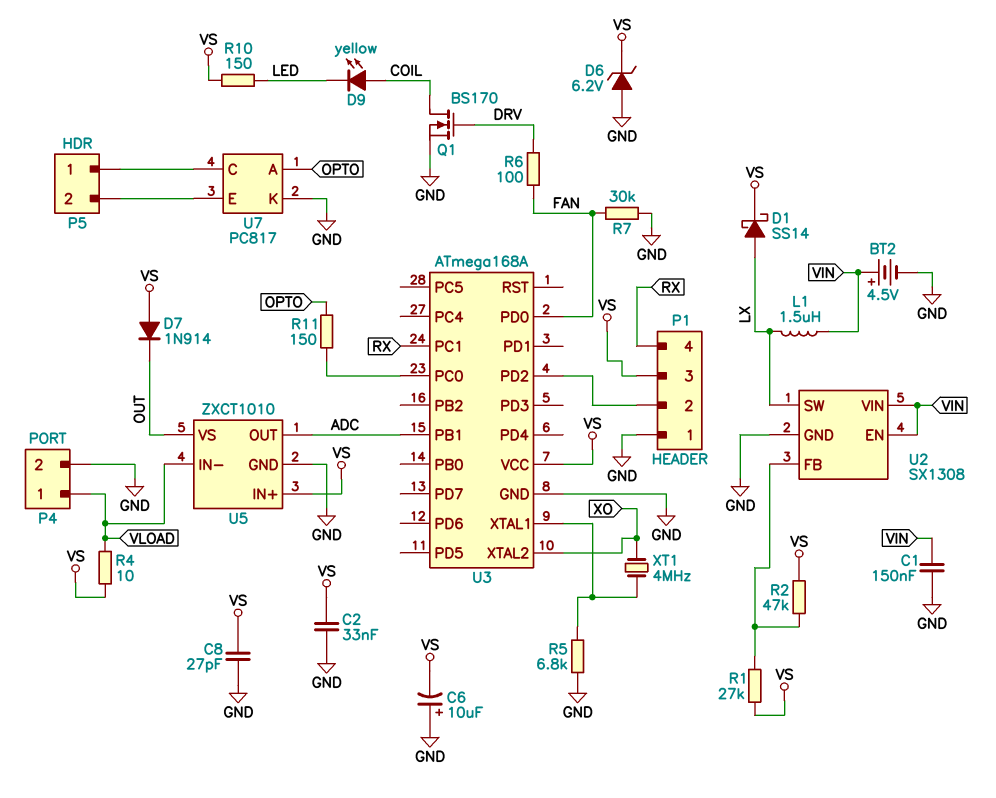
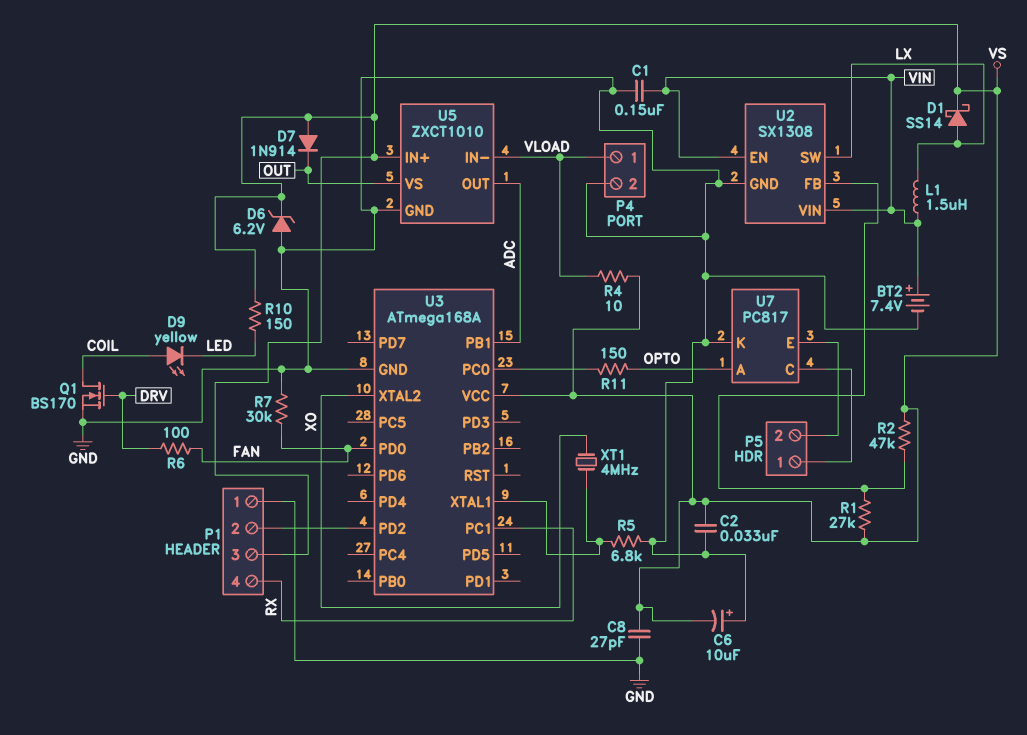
BT2: 4.5V (plus VIN, minus GND) -> 7.4V (plus VIN, minus GND)

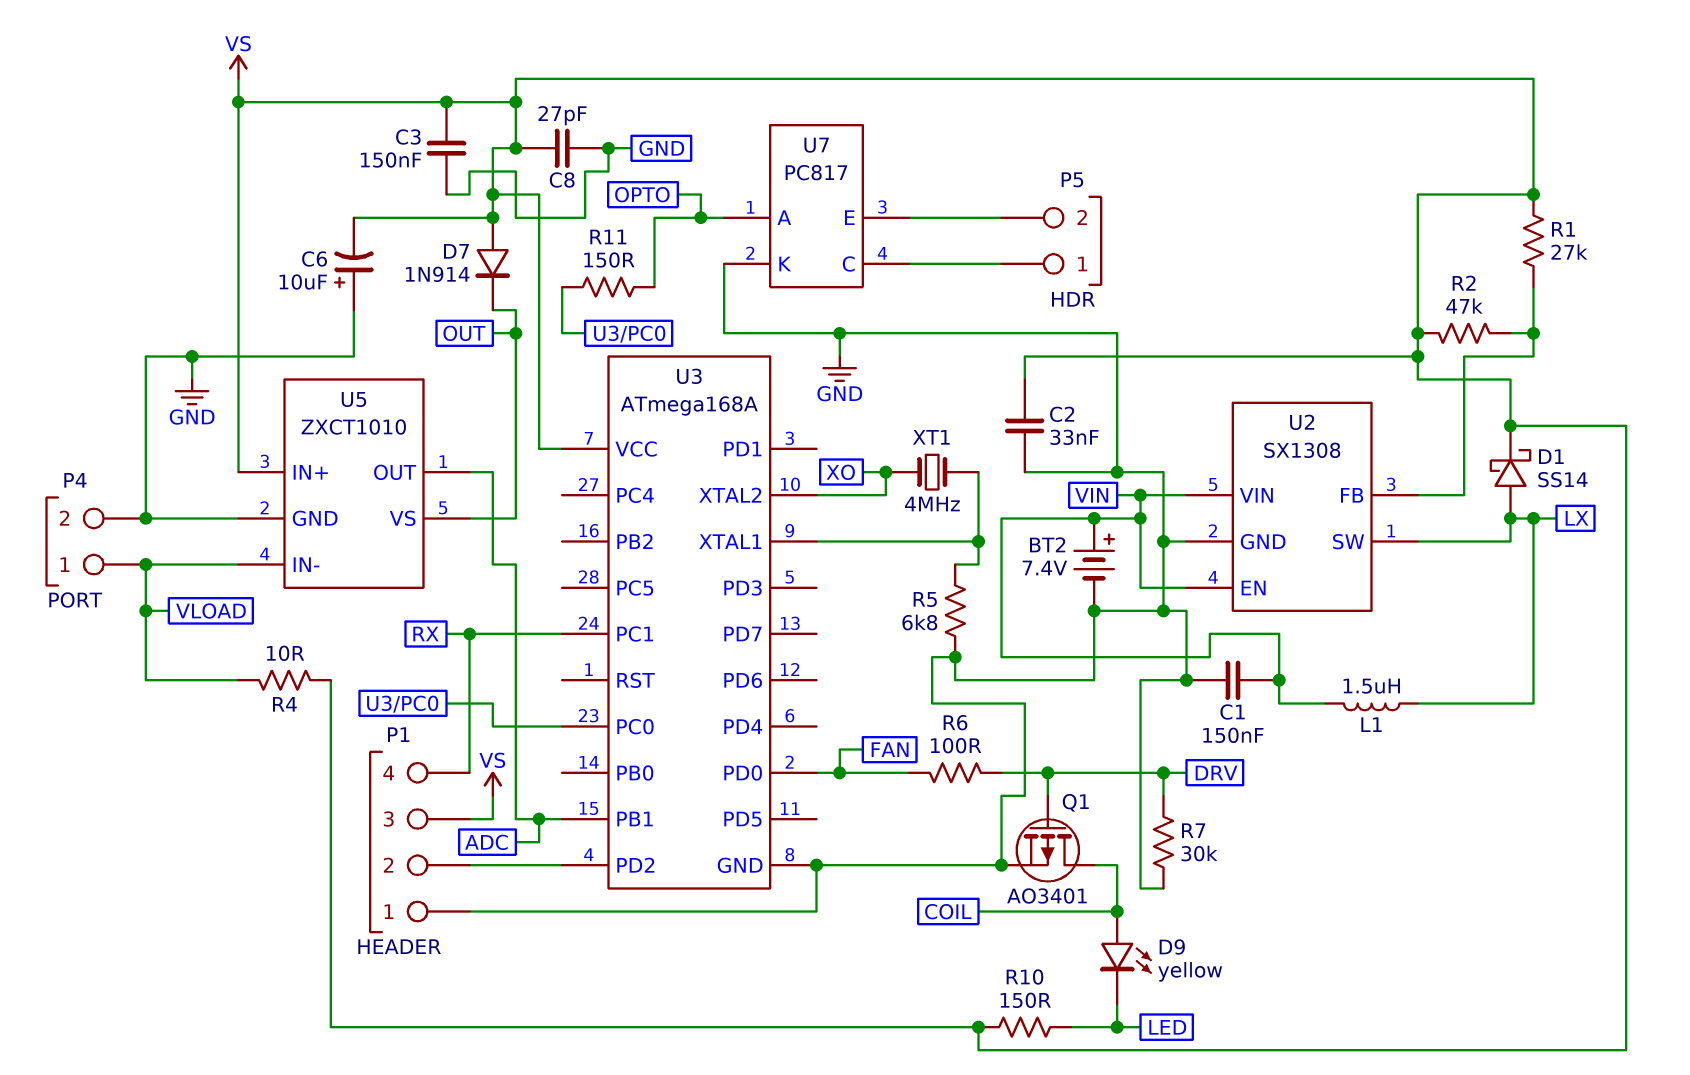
C3: none -> 150nF (GND, VS)
D6: zener 6.2V (A GND, K VS) -> none
Q1: NMOS BS170 (G DRV, D COIL, S GND) -> PMOS AO3401 (G DRV, D COIL, S GND)
R7: 30k (FAN, GND) -> 30k (DRV, GND)

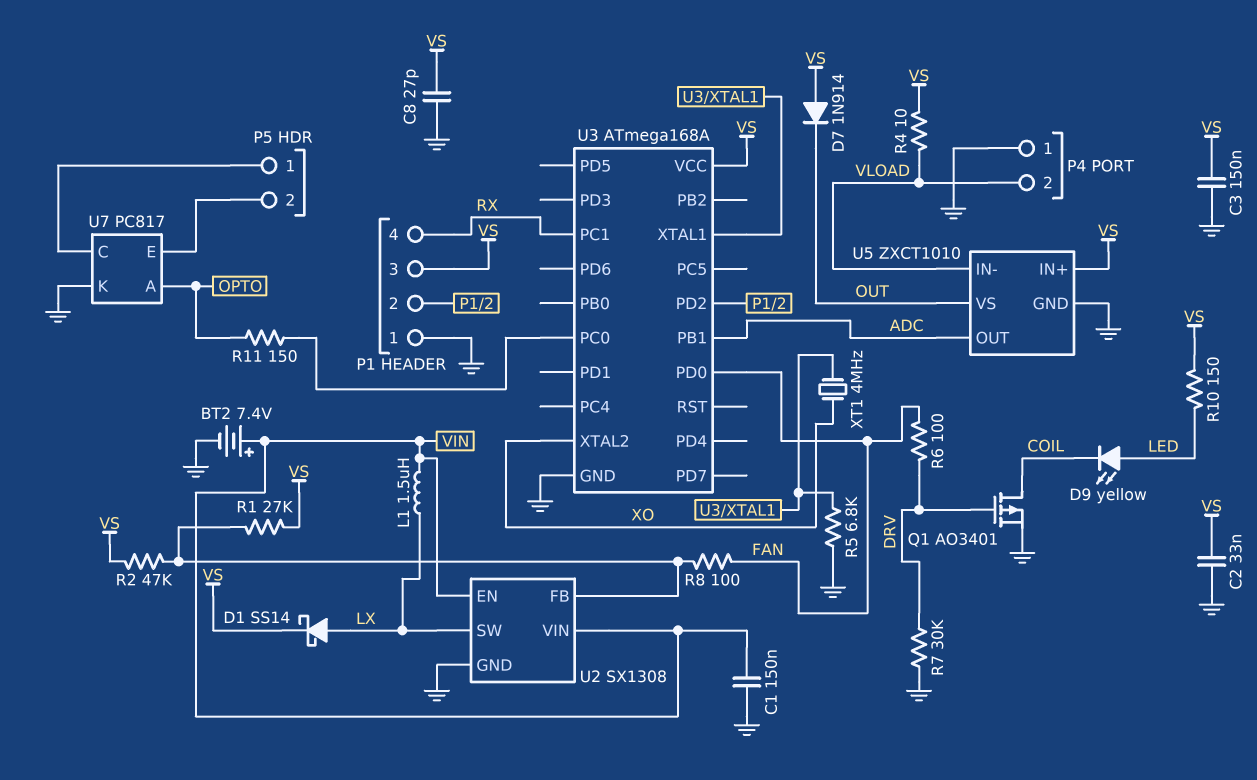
C6: 10uF (plus GND, minus VS) -> none
D9: LED yellow (A COIL, K LED) -> LED yellow (A LED, K COIL)
P4 pin 1: VLOAD -> GND
P4 pin 2: GND -> VLOAD
R8: none -> 100 (FAN, U2/FB)

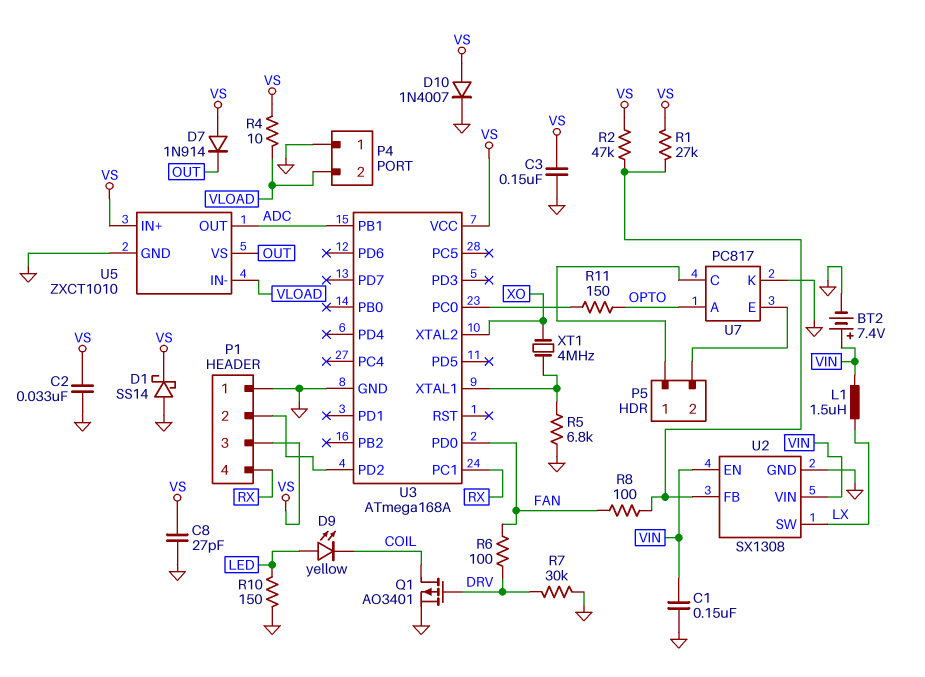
D1: schottky SS14 (A LX, K VS) -> schottky SS14 (A GND, K VS)
D10: none -> diode 1N4007 (A VS, K GND)
R10: 150 (LED, VS) -> 150 (GND, LED)

